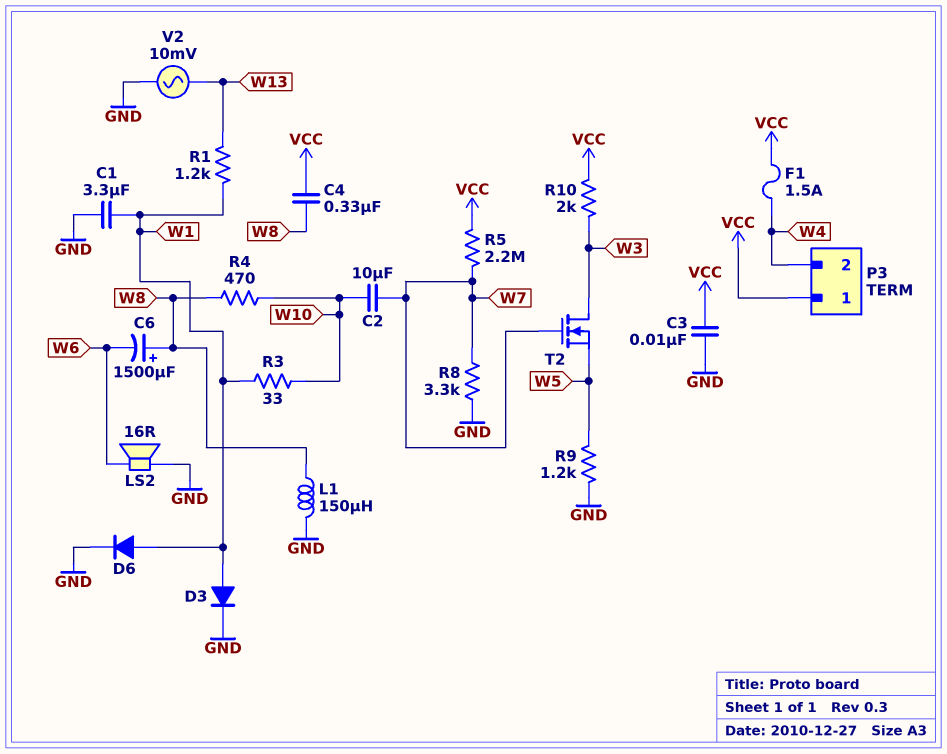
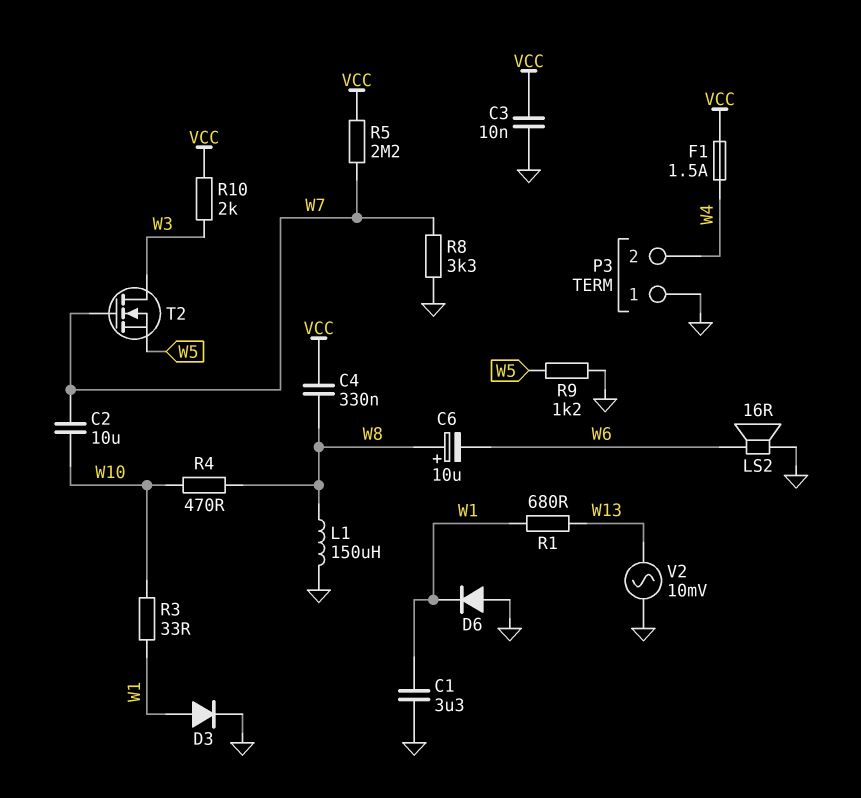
C6: 1500uF (plus W8, minus W6) -> 10uF (plus W8, minus W6)
D6: diode (A W1, K GND) -> diode (A GND, K W1)
P3 pin 1: VCC -> GND
R1: 1.2k (W1, W13) -> 680 (W1, W13)

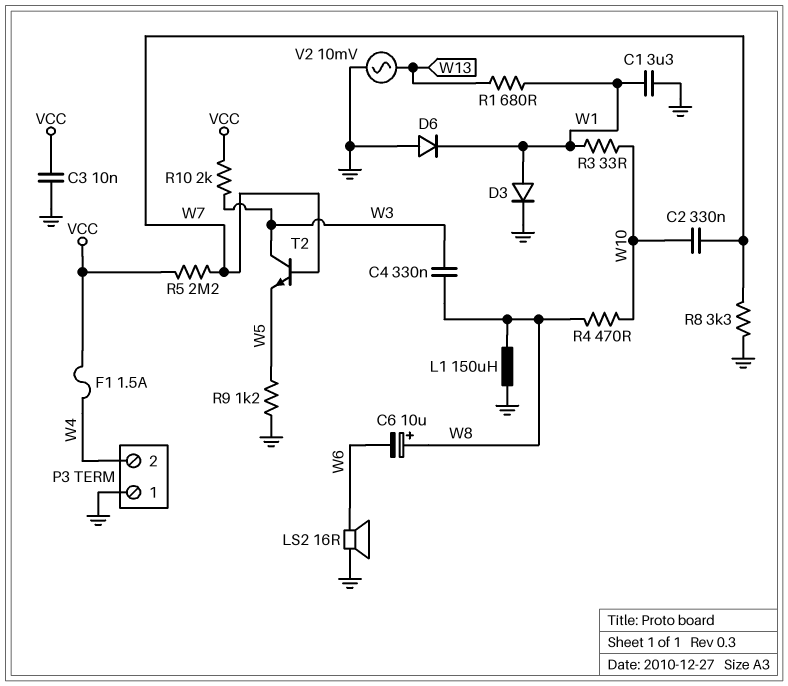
C2: 10uF (W7, W10) -> 330nF (W7, W10)
C4: 330nF (VCC, W8) -> 330nF (W3, W8)
T2: NMOS (G W7, D W3, S W5) -> NPN (B W7, C W3, E W5)

